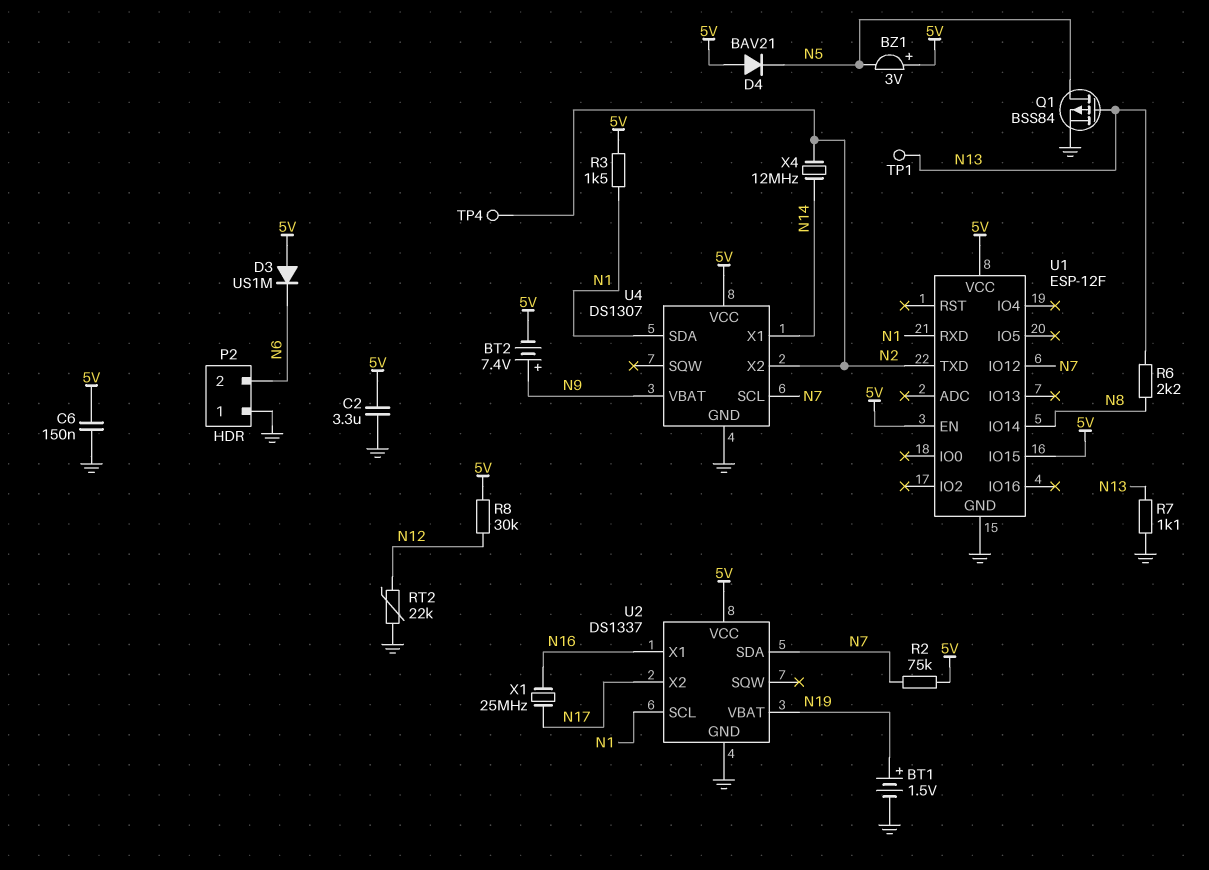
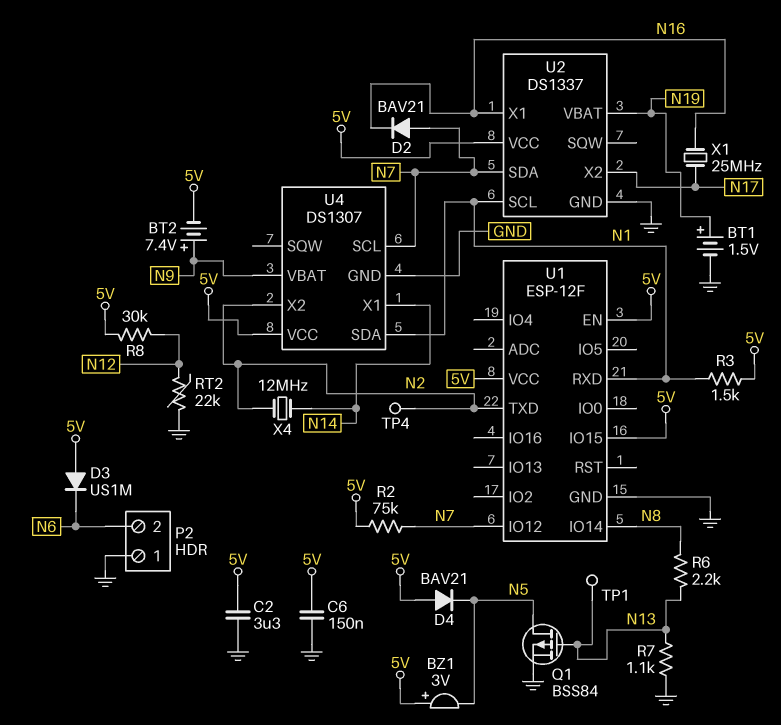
D2: none -> diode BAV21 (A N7, K N16)

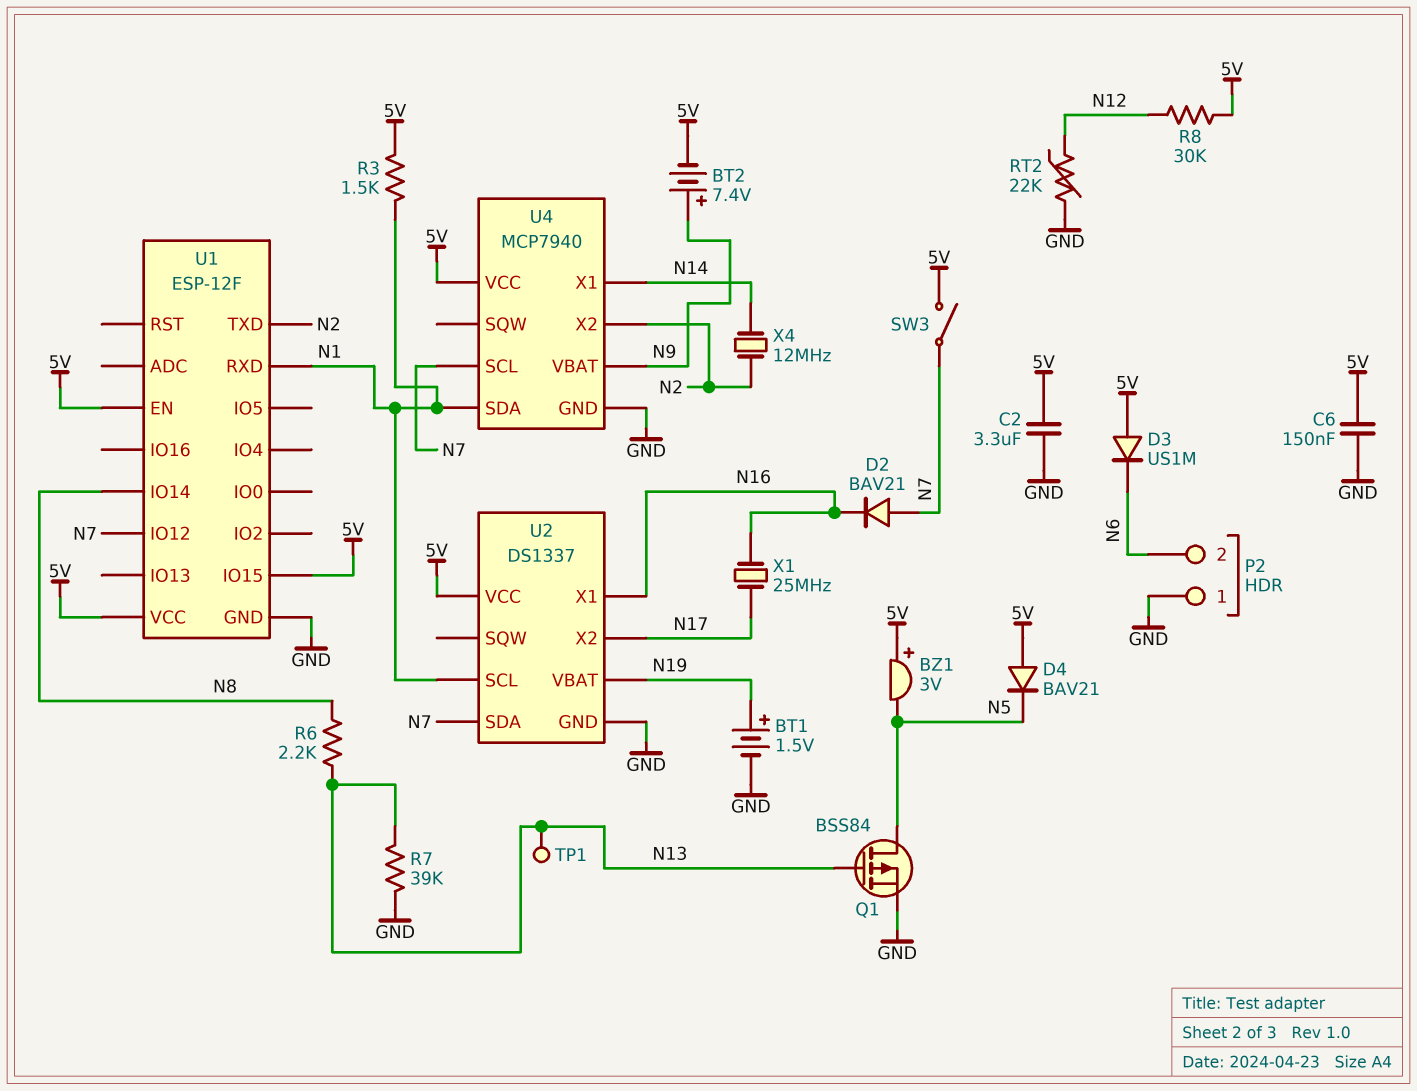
R2: 75k (5V, N7) -> none
R7: 1.1k (GND, N13) -> 39k (GND, N13)
SW3: none -> switch (5V, N7)
TP4: test point (N2) -> none
U4: DS1307 -> MCP7940

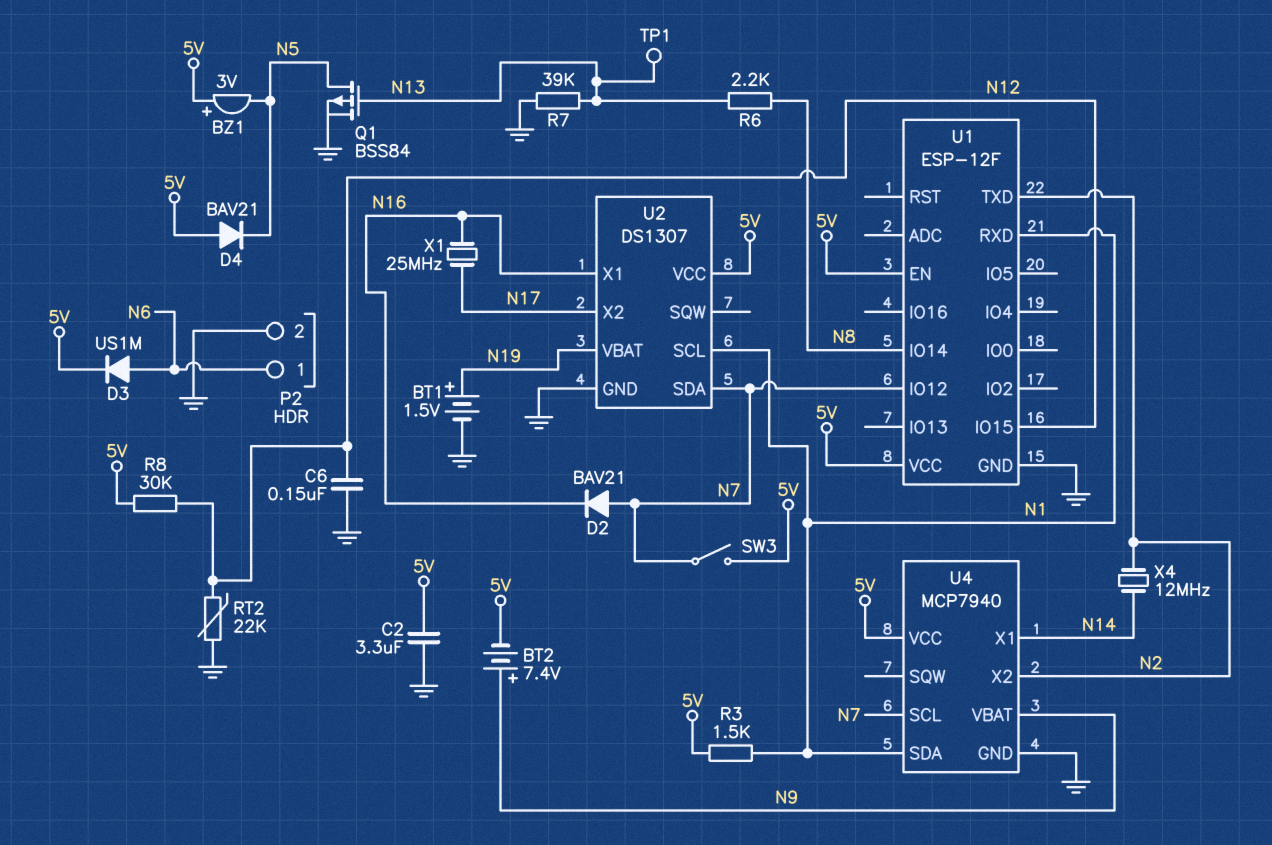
C6: 150nF (5V, GND) -> 150nF (GND, N12)
D3: diode US1M (A 5V, K N6) -> diode US1M (A N6, K 5V)
P2 pin 1: GND -> N6
P2 pin 2: N6 -> GND
U1 pin IO15: 5V -> N12
U2: DS1337 -> DS1307

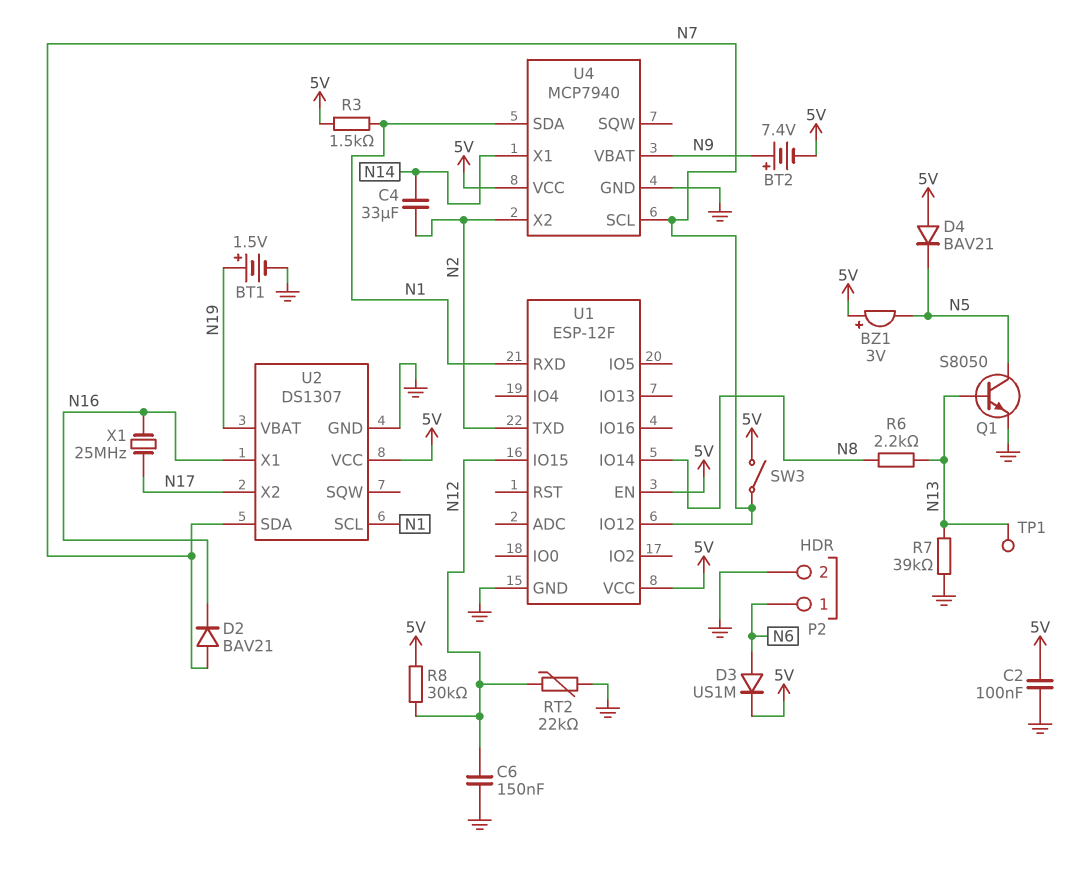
C2: 3.3uF (5V, GND) -> 100nF (5V, GND)
C4: none -> 33uF (N2, N14)
Q1: PMOS BSS84 (G N13, D N5, S GND) -> NPN S8050 (B N13, C N5, E GND)
X4: 12MHz (N2, N14) -> none

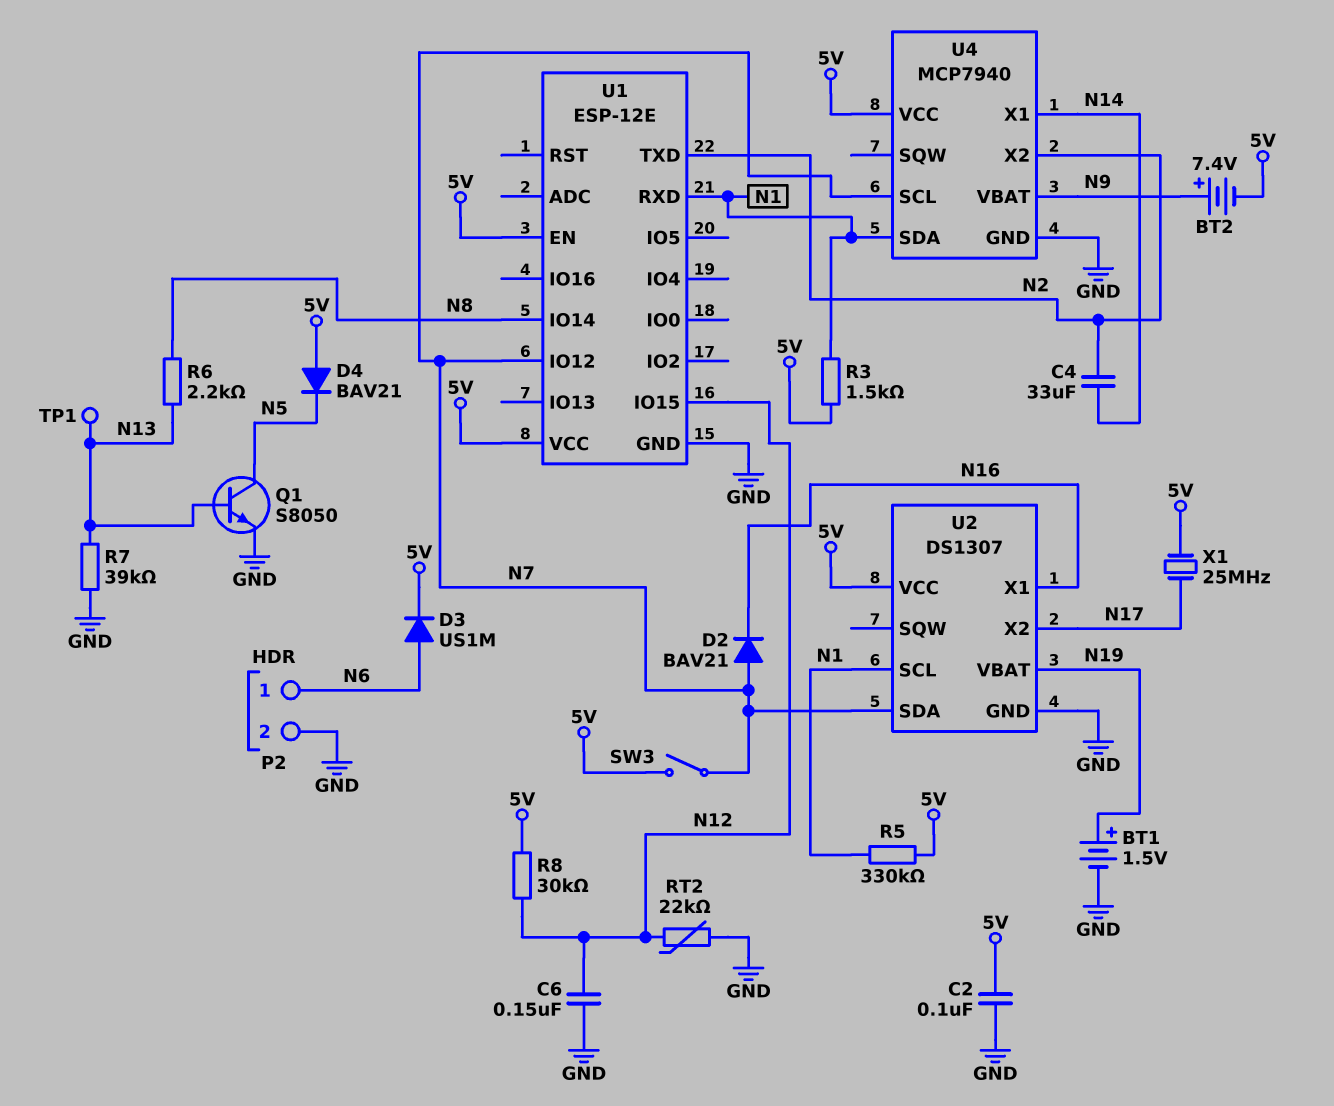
BZ1: buzzer 3V (plus 5V, minus N5) -> none
R5: none -> 330k (5V, N1)
U1: ESP-12F -> ESP-12E
X1: 25MHz (N16, N17) -> 25MHz (5V, N17)

